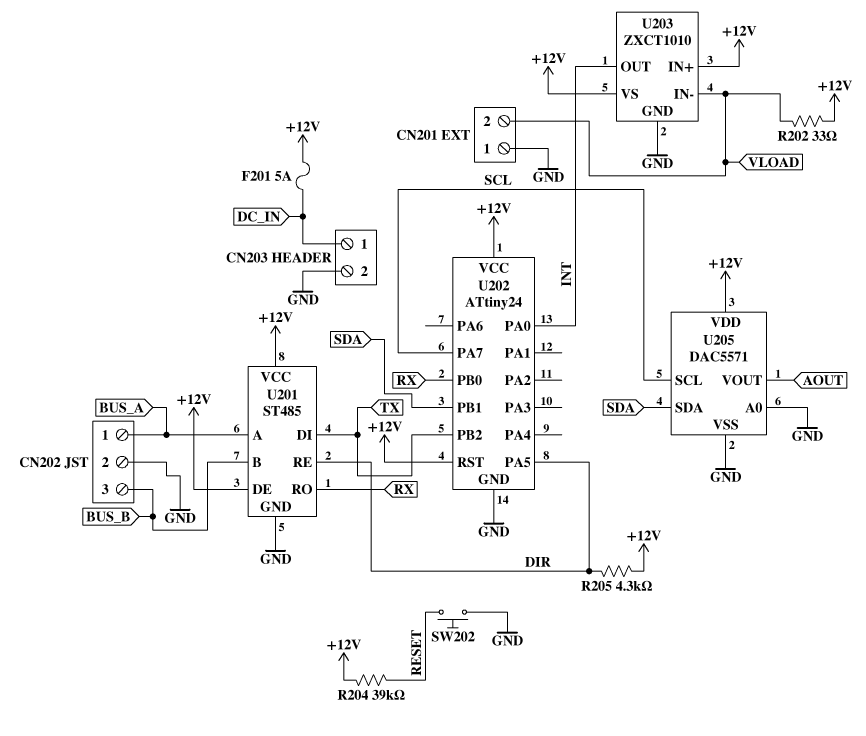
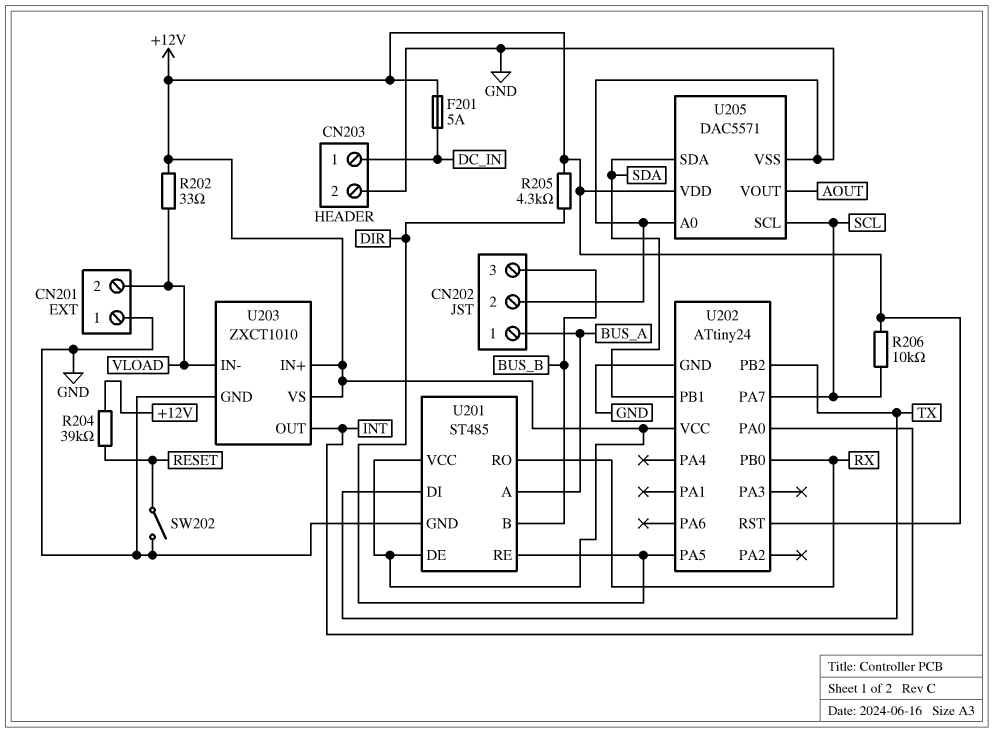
R206: none -> 10k (+12V, SCL)
SW202: button (GND, RESET) -> switch (GND, RESET)

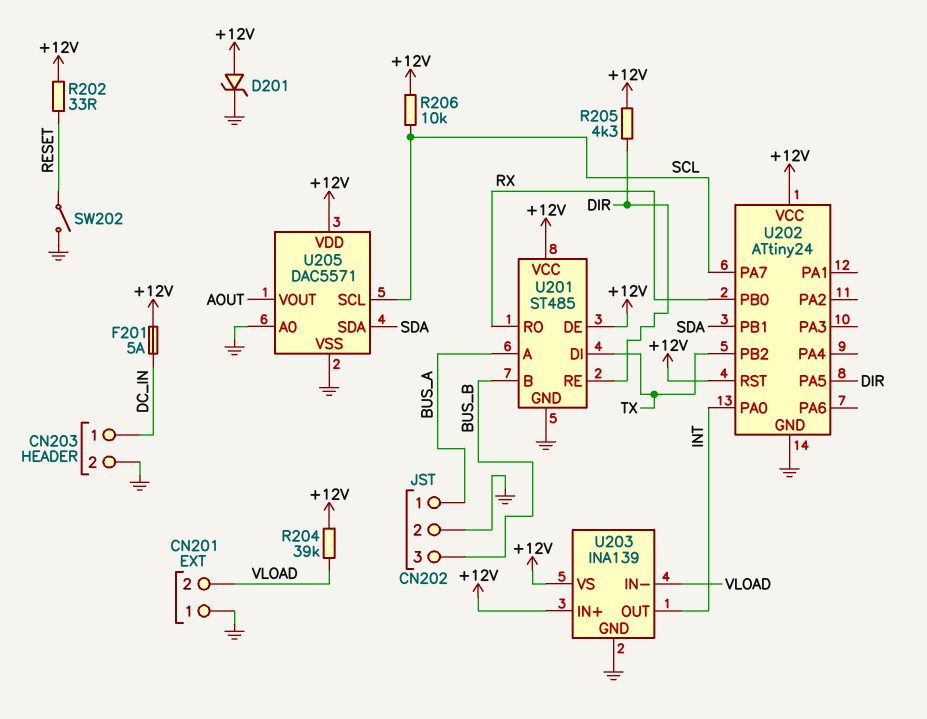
D201: none -> zener (A +12V, K GND)
R202: 33 (+12V, VLOAD) -> 33 (+12V, RESET)
R204: 39k (+12V, RESET) -> 39k (+12V, VLOAD)
U203: ZXCT1010 -> INA139

